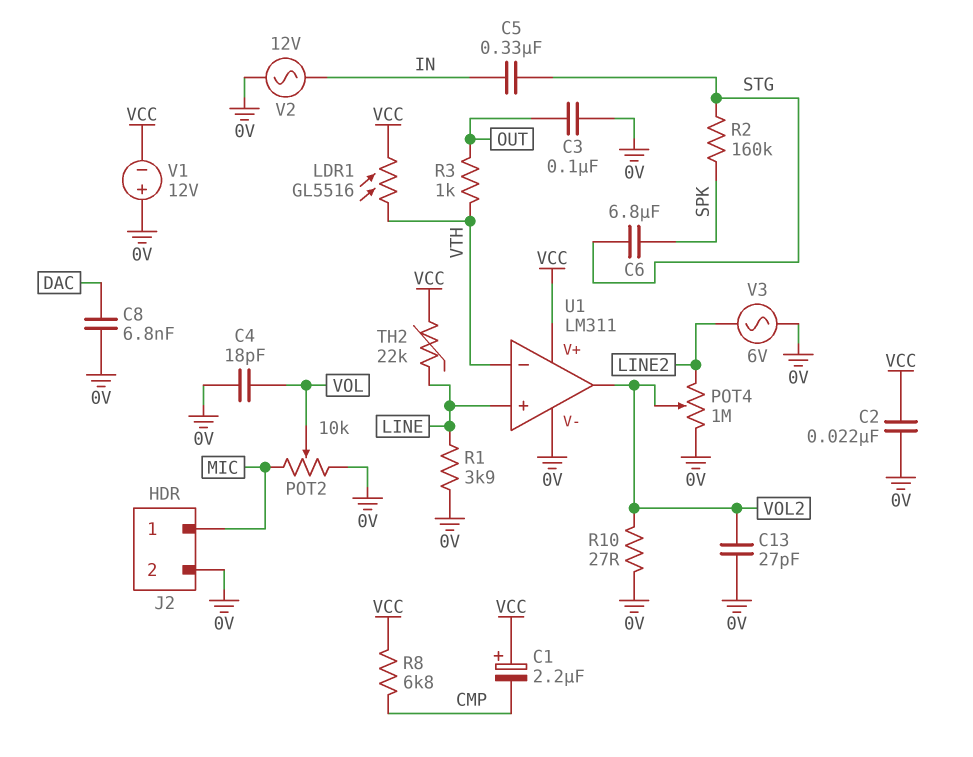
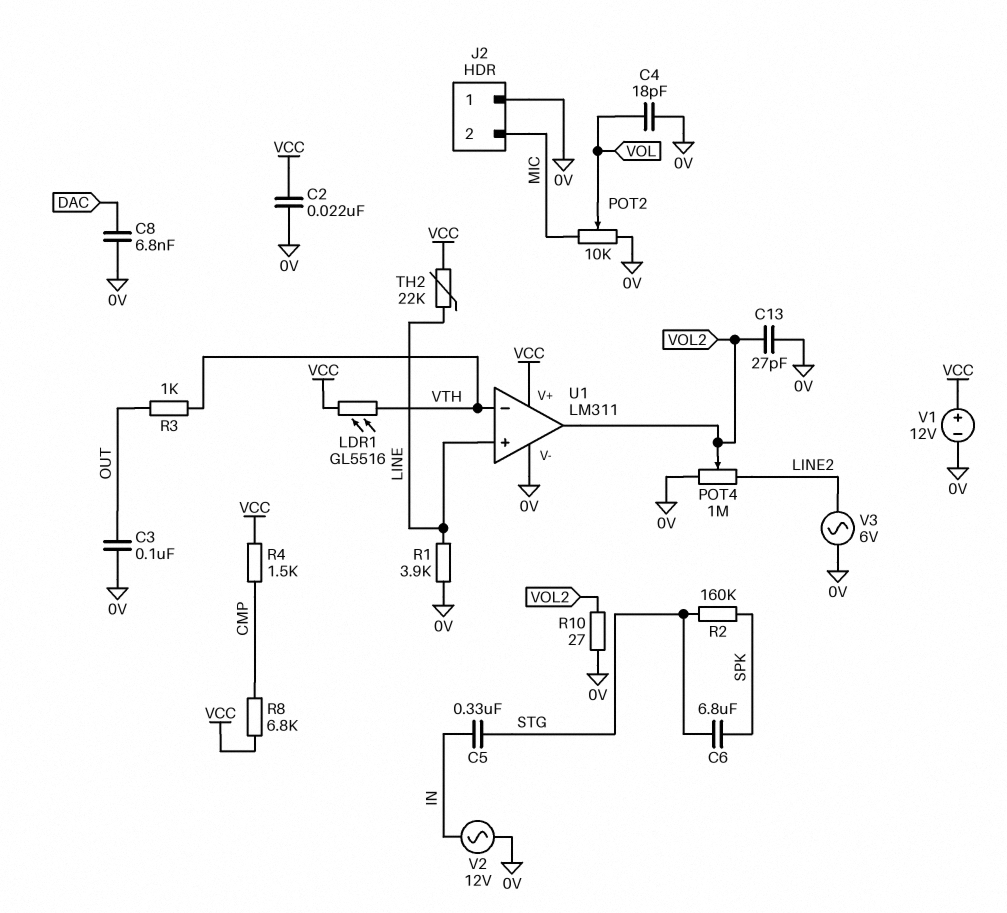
C1: 2.2uF (plus VCC, minus CMP) -> none
J2 pin 1: MIC -> 0V
J2 pin 2: 0V -> MIC
R4: none -> 1.5k (CMP, VCC)
V1: 12V (plus 0V, minus VCC) -> 12V (plus VCC, minus 0V)

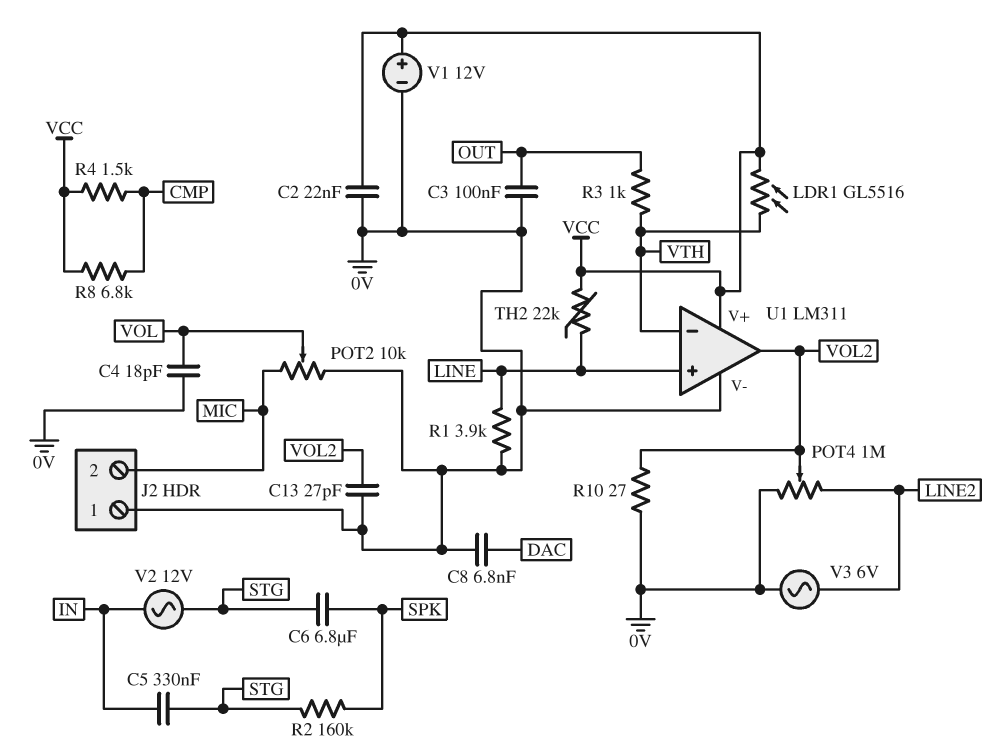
V2: AC 12V (0V, IN) -> AC 12V (IN, STG)

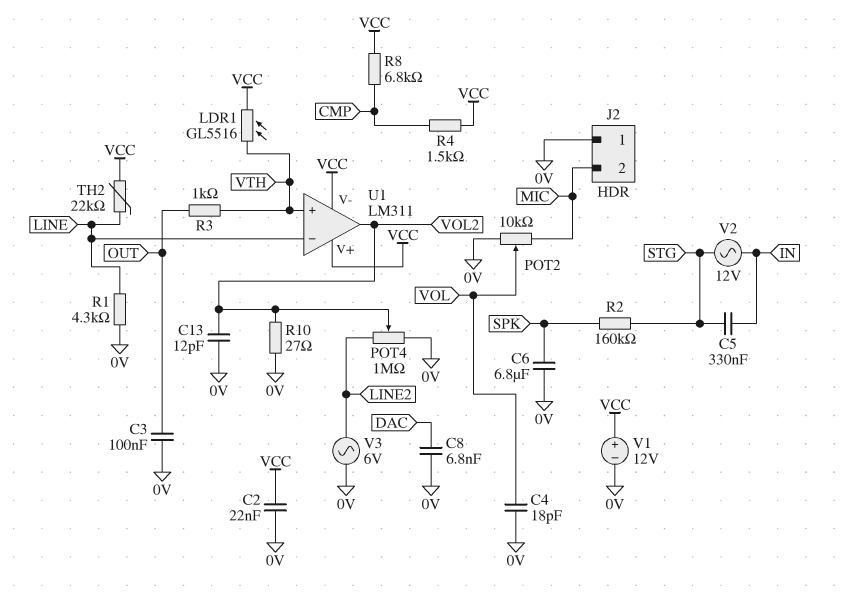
C6: 6.8uF (SPK, STG) -> 6.8uF (0V, SPK)
C13: 27pF (0V, VOL2) -> 12pF (0V, VOL2)
R1: 3.9k (0V, LINE) -> 4.3k (0V, LINE)
U1 pin V-: 0V -> VCC
U1 pin in+: LINE -> VTH
U1 pin in-: VTH -> LINE

